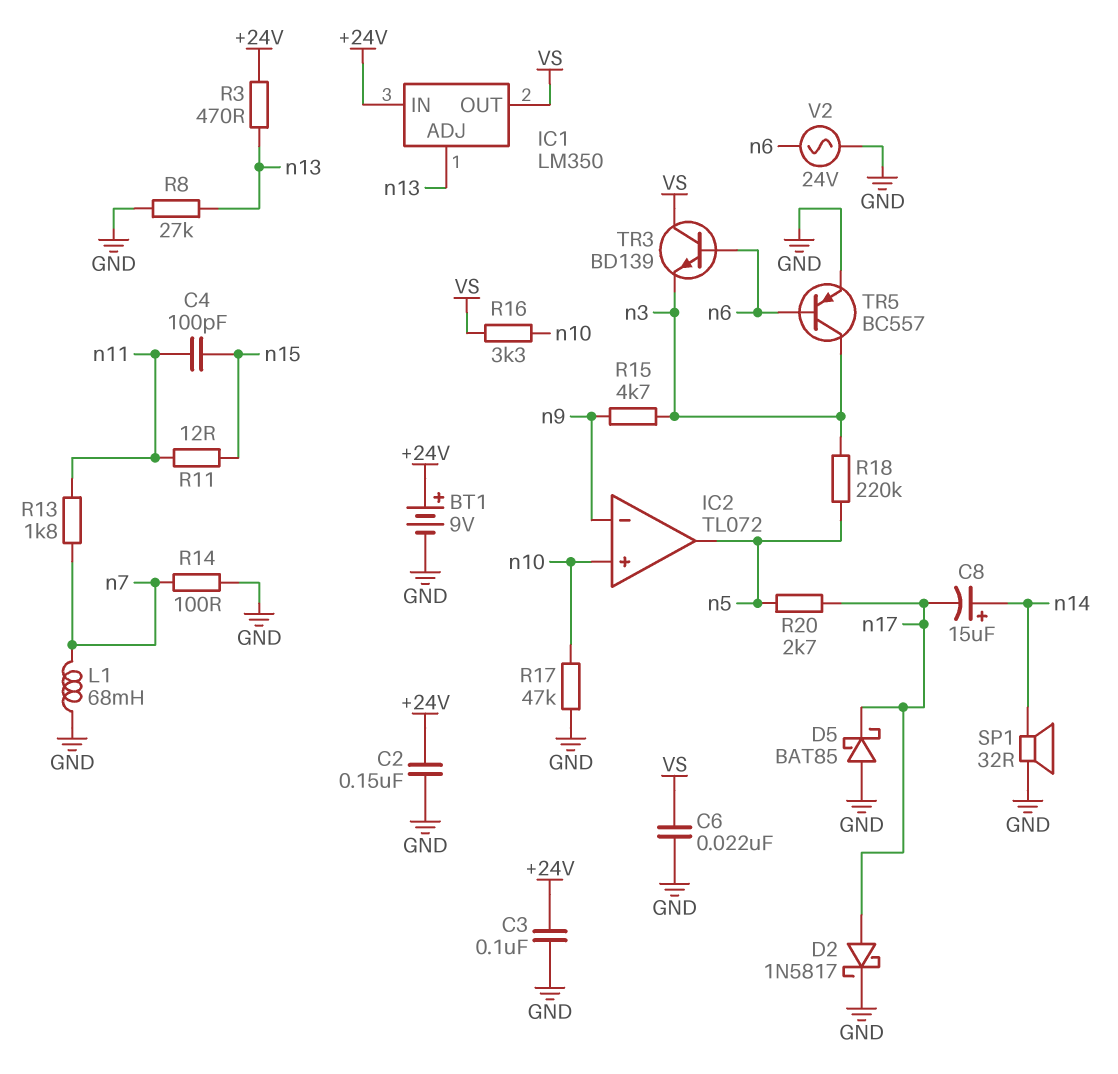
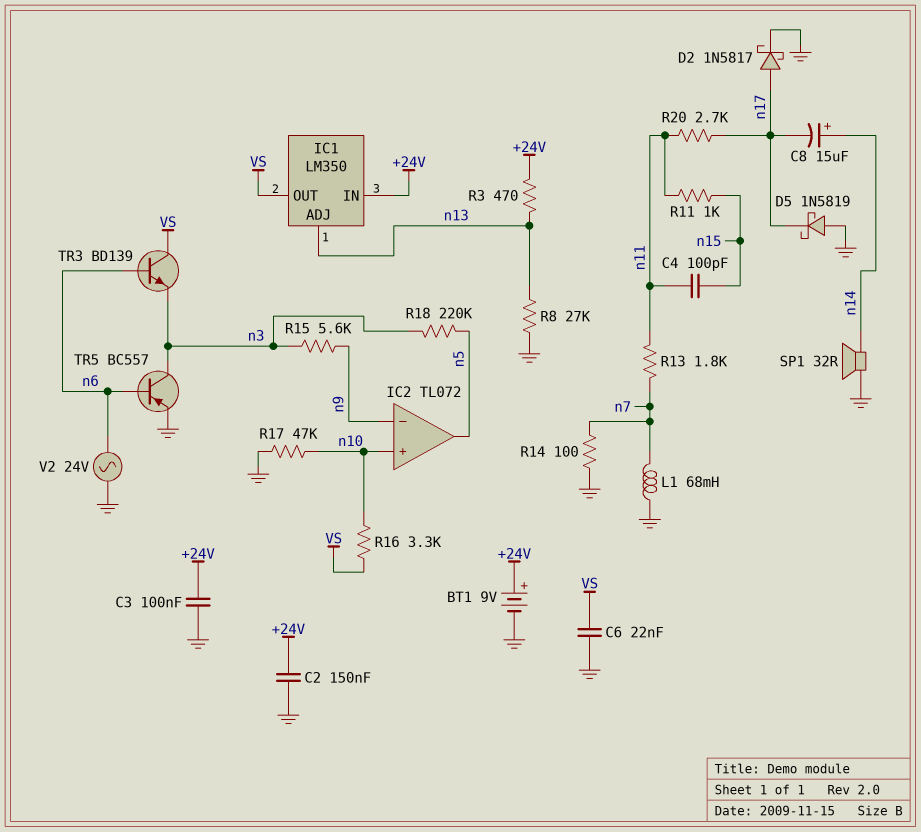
D5: schottky BAT85 (A GND, K n17) -> schottky 1N5819 (A GND, K n17)
R11: 12 (n11, n15) -> 1k (n11, n15)
R15: 4.7k (n3, n9) -> 5.6k (n3, n9)
R20: 2.7k (n5, n17) -> 2.7k (n11, n17)

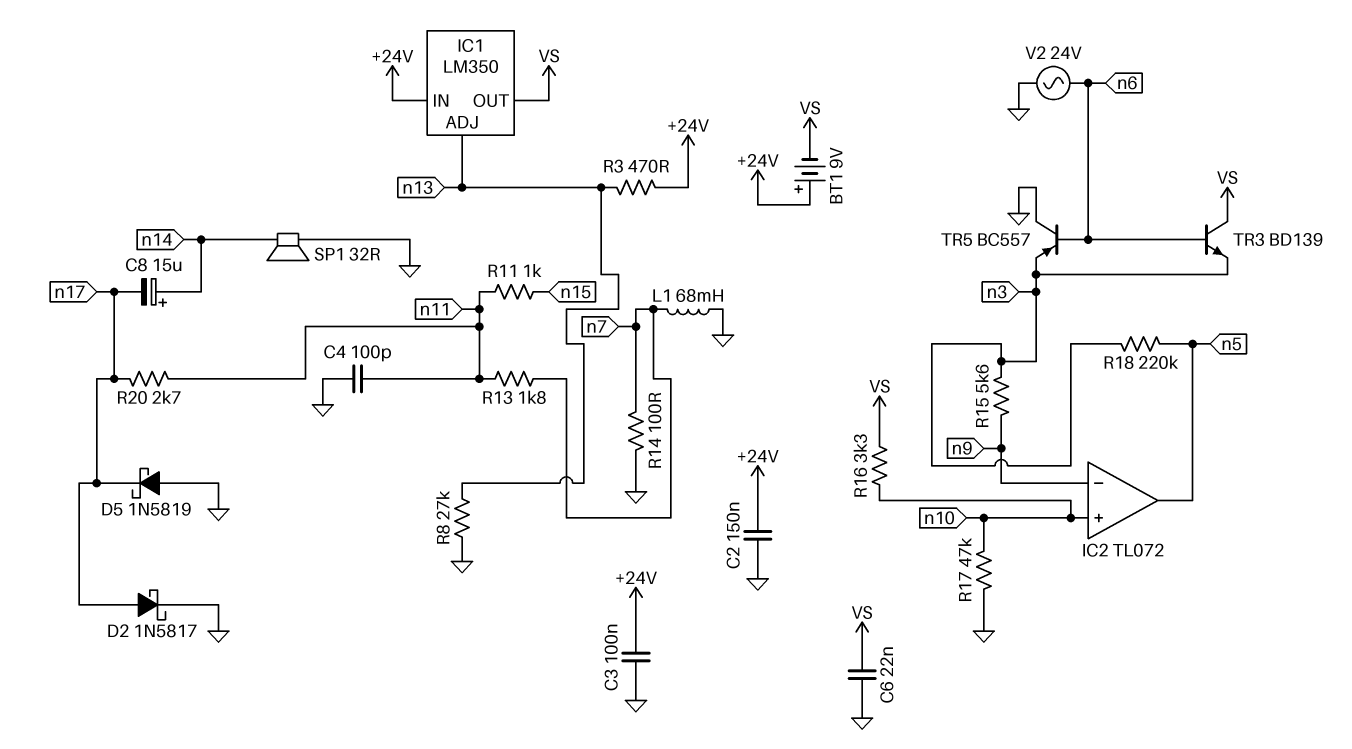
BT1: 9V (plus +24V, minus GND) -> 9V (plus +24V, minus VS)
C4: 100pF (n11, n15) -> 100pF (GND, n11)
TR5: PNP BC557 (B n6, C n3, E GND) -> PNP BC557 (B n6, C GND, E n3)

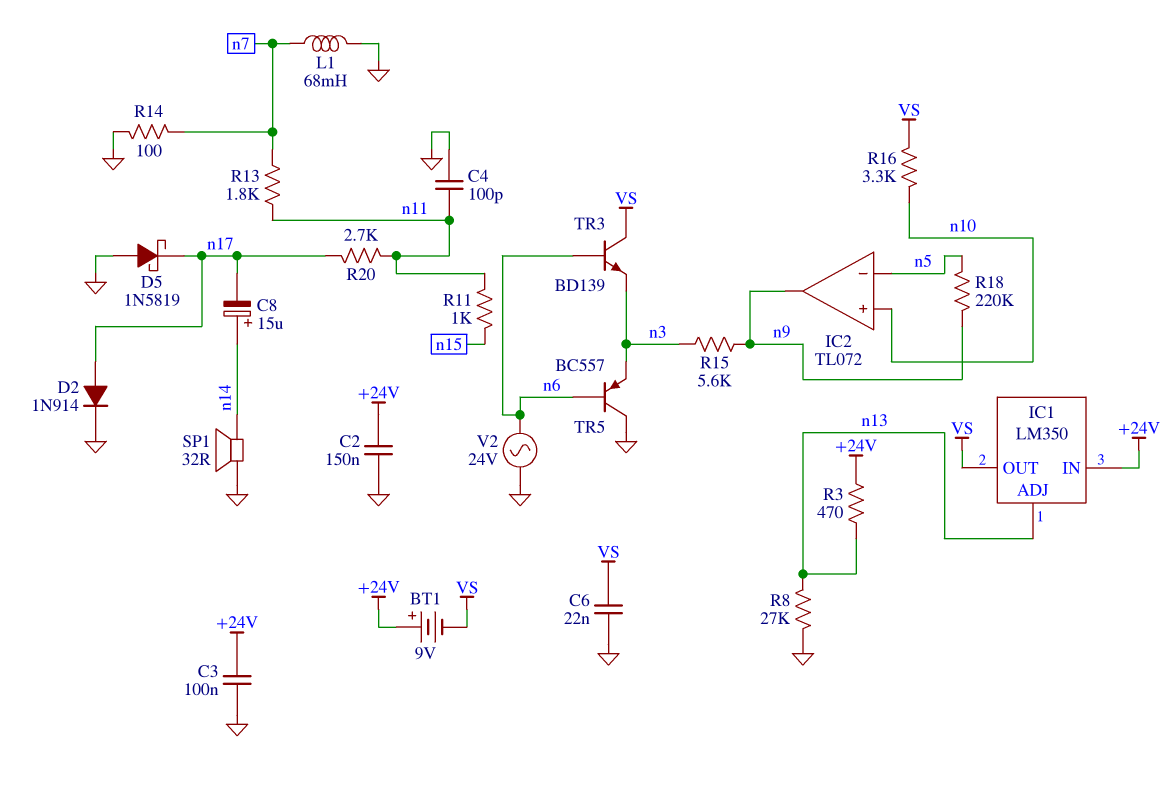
D2: schottky 1N5817 (A n17, K GND) -> diode 1N914 (A n17, K GND)
IC2 pin in-: n9 -> n5
IC2 pin out: n5 -> n9
R17: 47k (GND, n10) -> none
R18: 220k (n3, n5) -> 220k (n5, n9)

